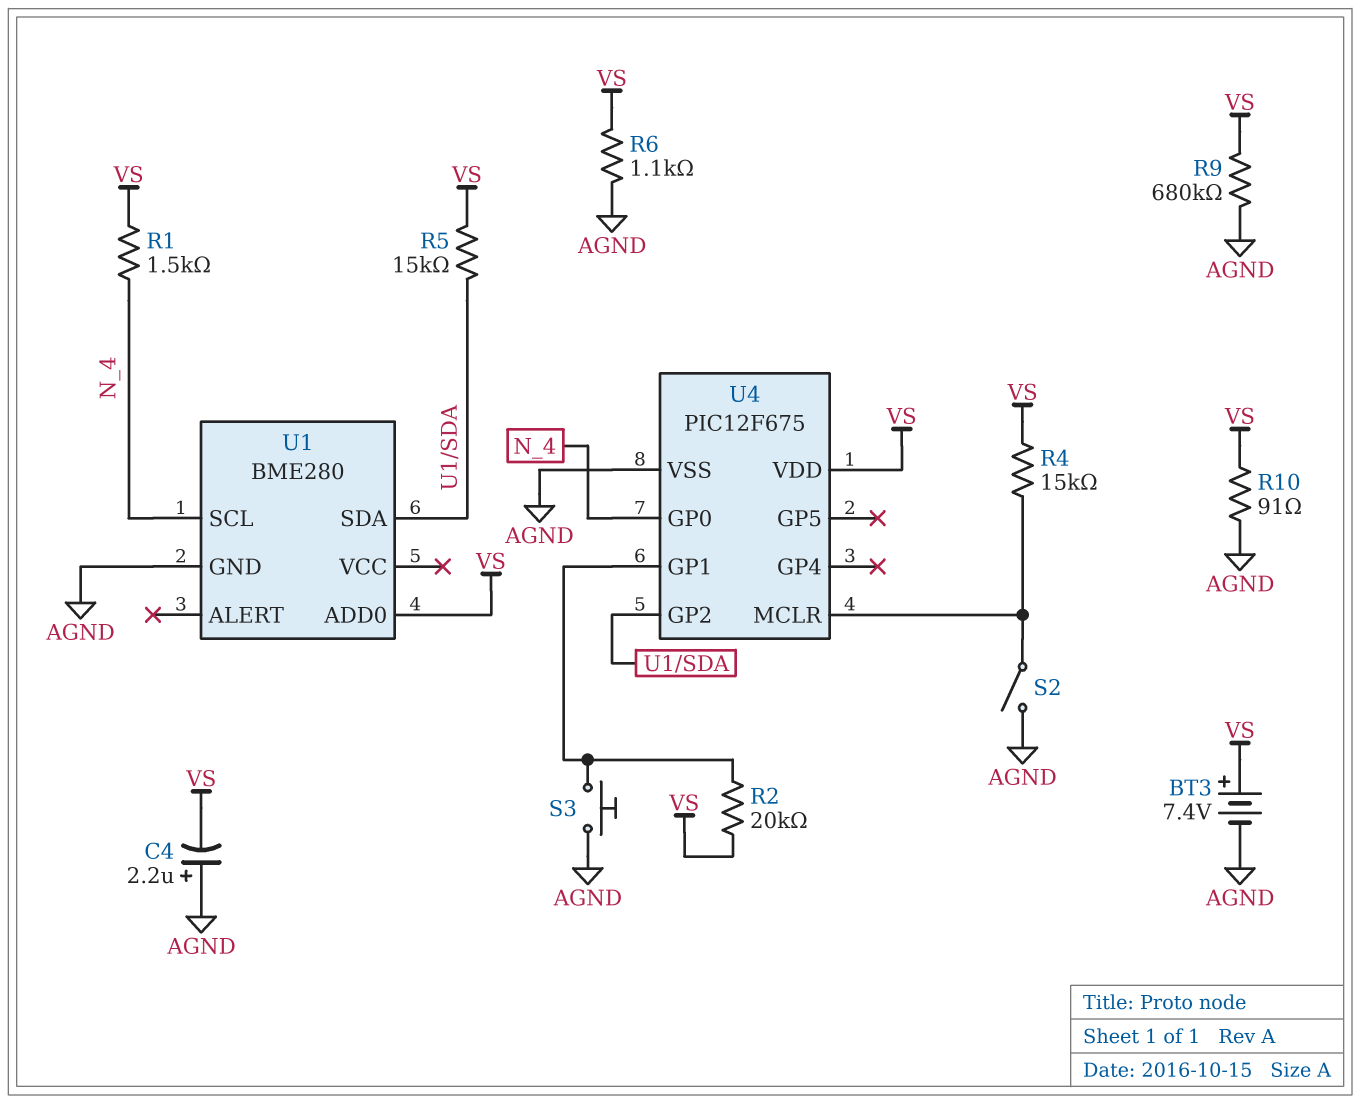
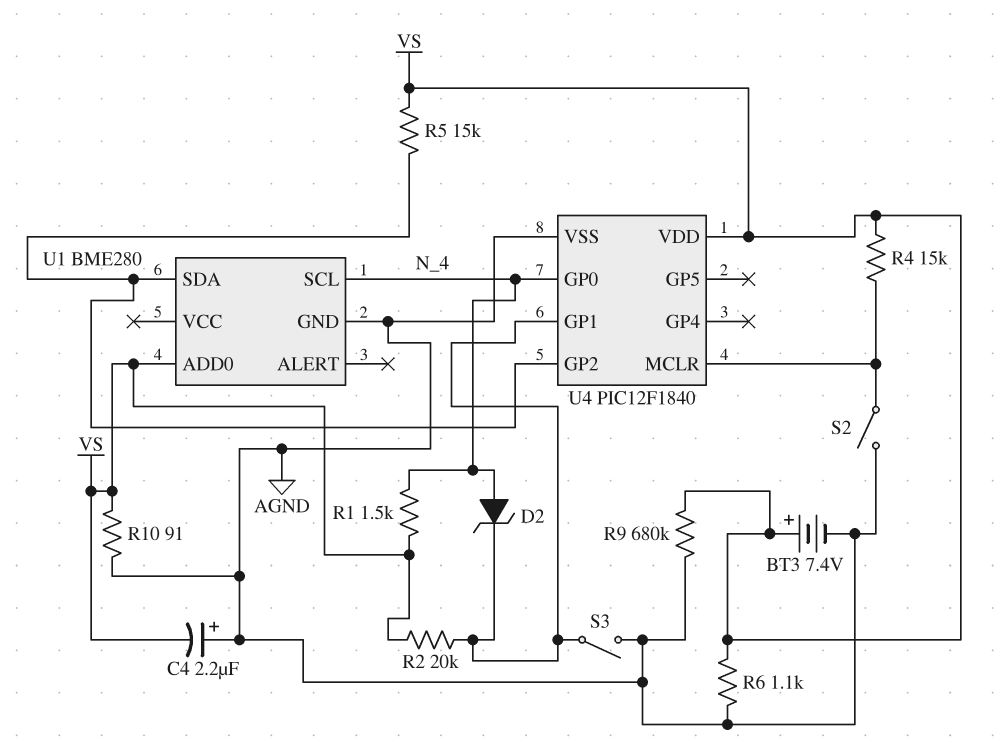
D2: none -> zener (A N_4, K U4/GP1)
S3: button (AGND, U4/GP1) -> switch (AGND, U4/GP1)
U4: PIC12F675 -> PIC12F1840

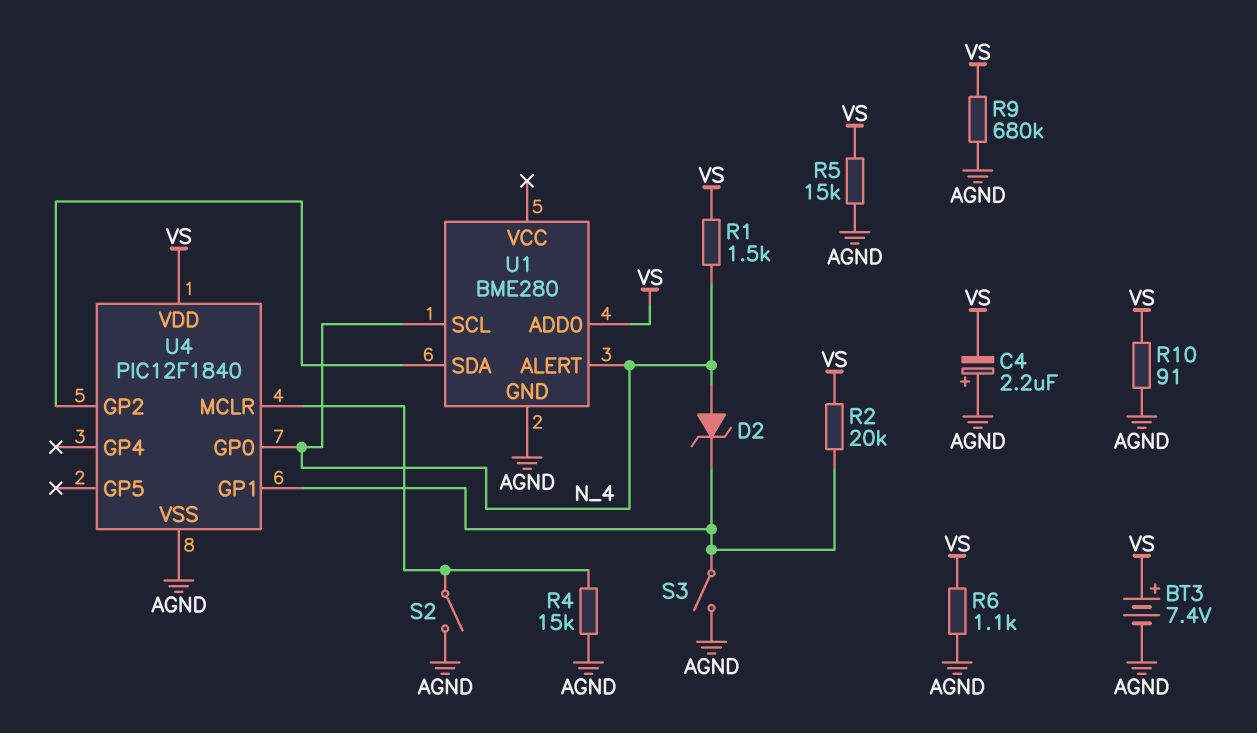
R4: 15k (U4/MCLR, VS) -> 15k (AGND, U4/MCLR)
R5: 15k (U1/SDA, VS) -> 15k (AGND, VS)
U1 pin ALERT: none -> N_4

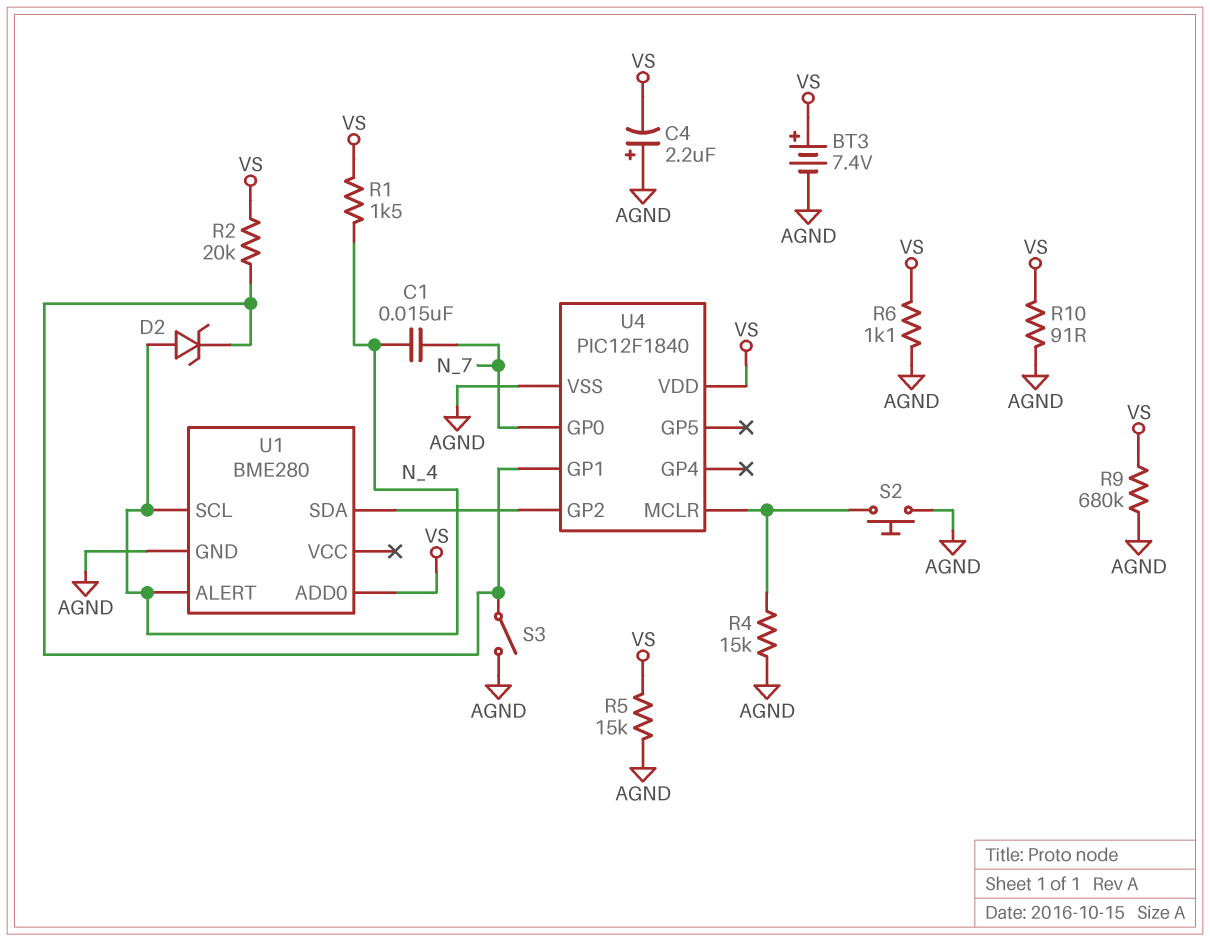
C1: none -> 15nF (N_4, N_7)
S2: switch (AGND, U4/MCLR) -> button (AGND, U4/MCLR)
U4 pin GP0: N_4 -> N_7

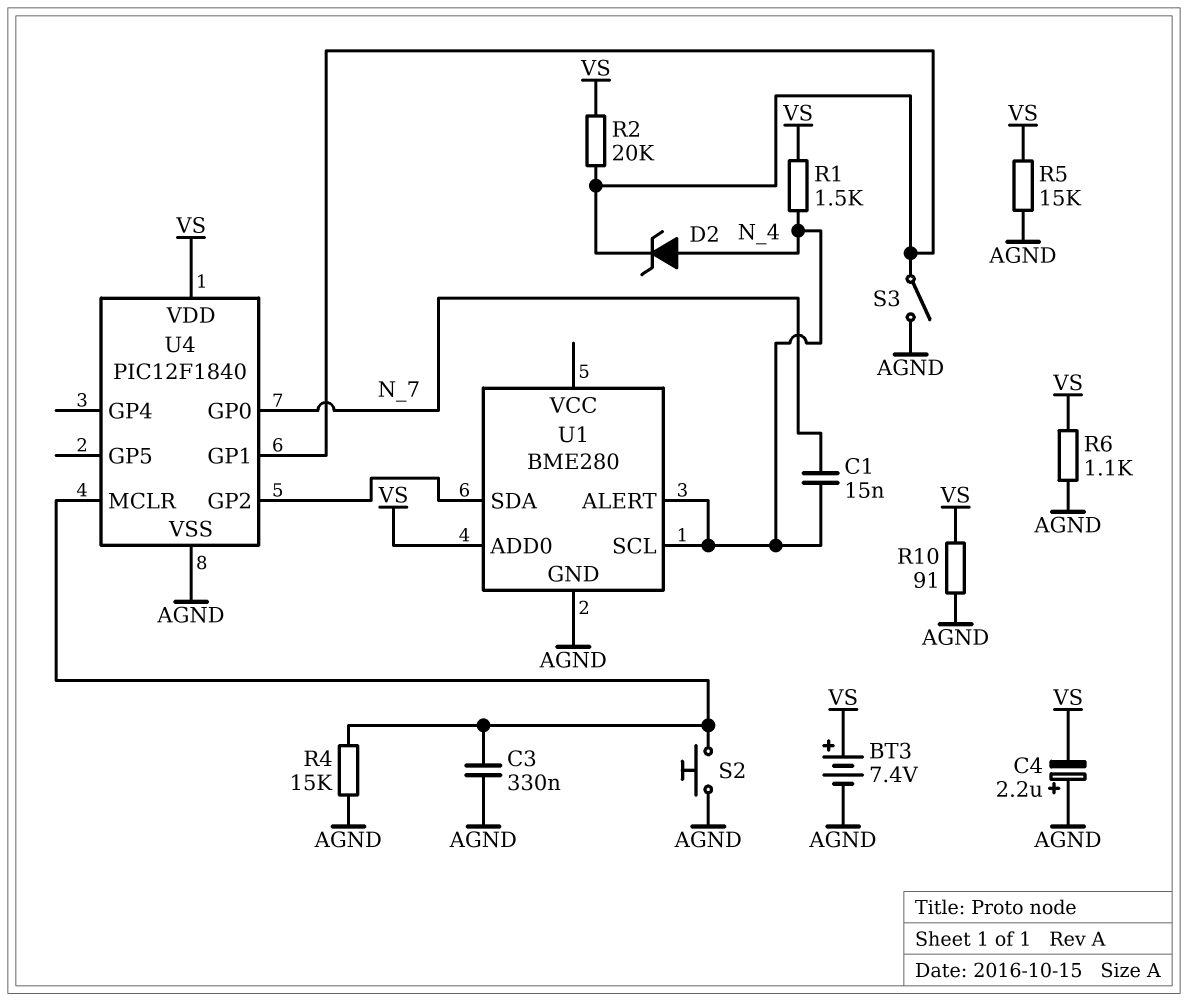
C3: none -> 330nF (AGND, U4/MCLR)
R9: 680k (AGND, VS) -> none

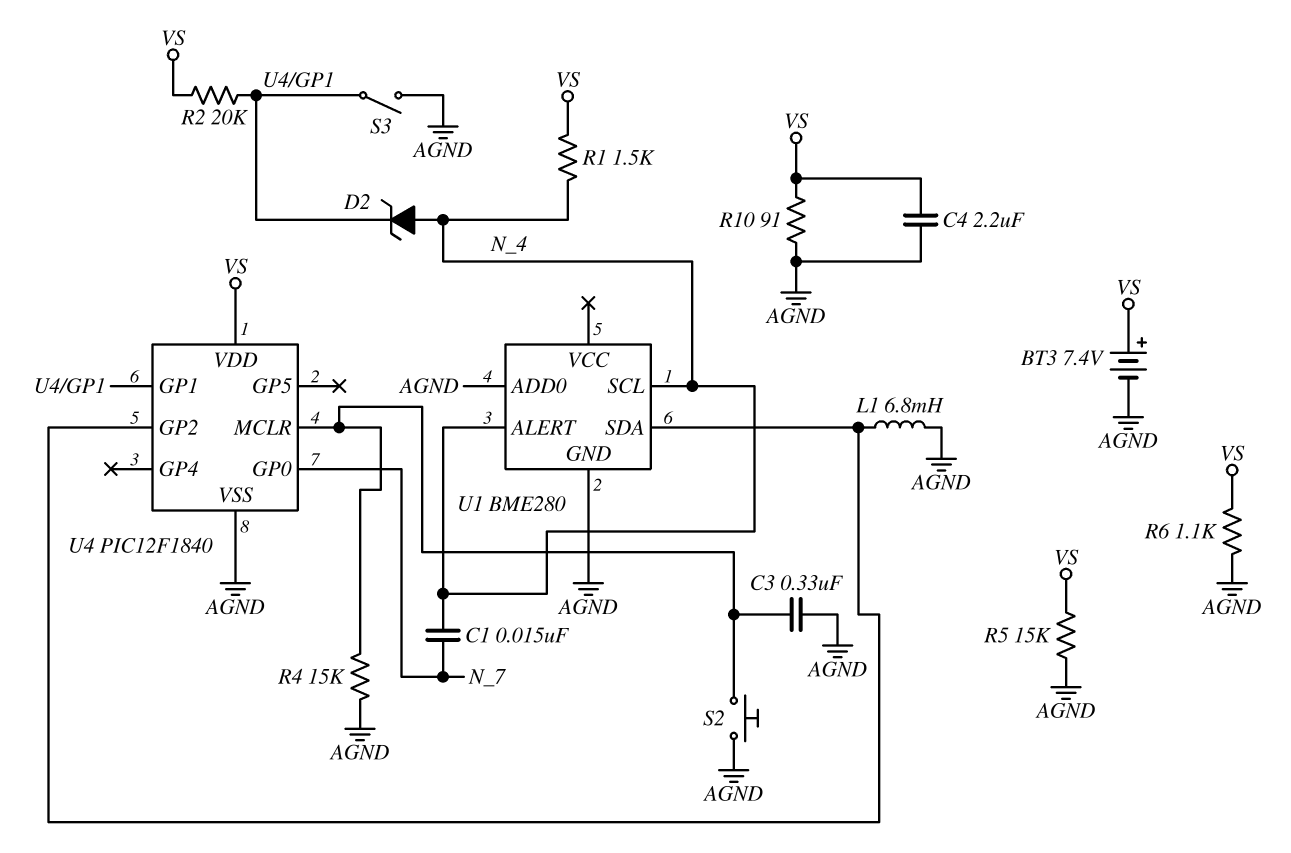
C4: 2.2uF (plus AGND, minus VS) -> 2.2uF (AGND, VS)
L1: none -> 6.8mH (AGND, U1/SDA)
U1 pin ADD0: VS -> AGND

